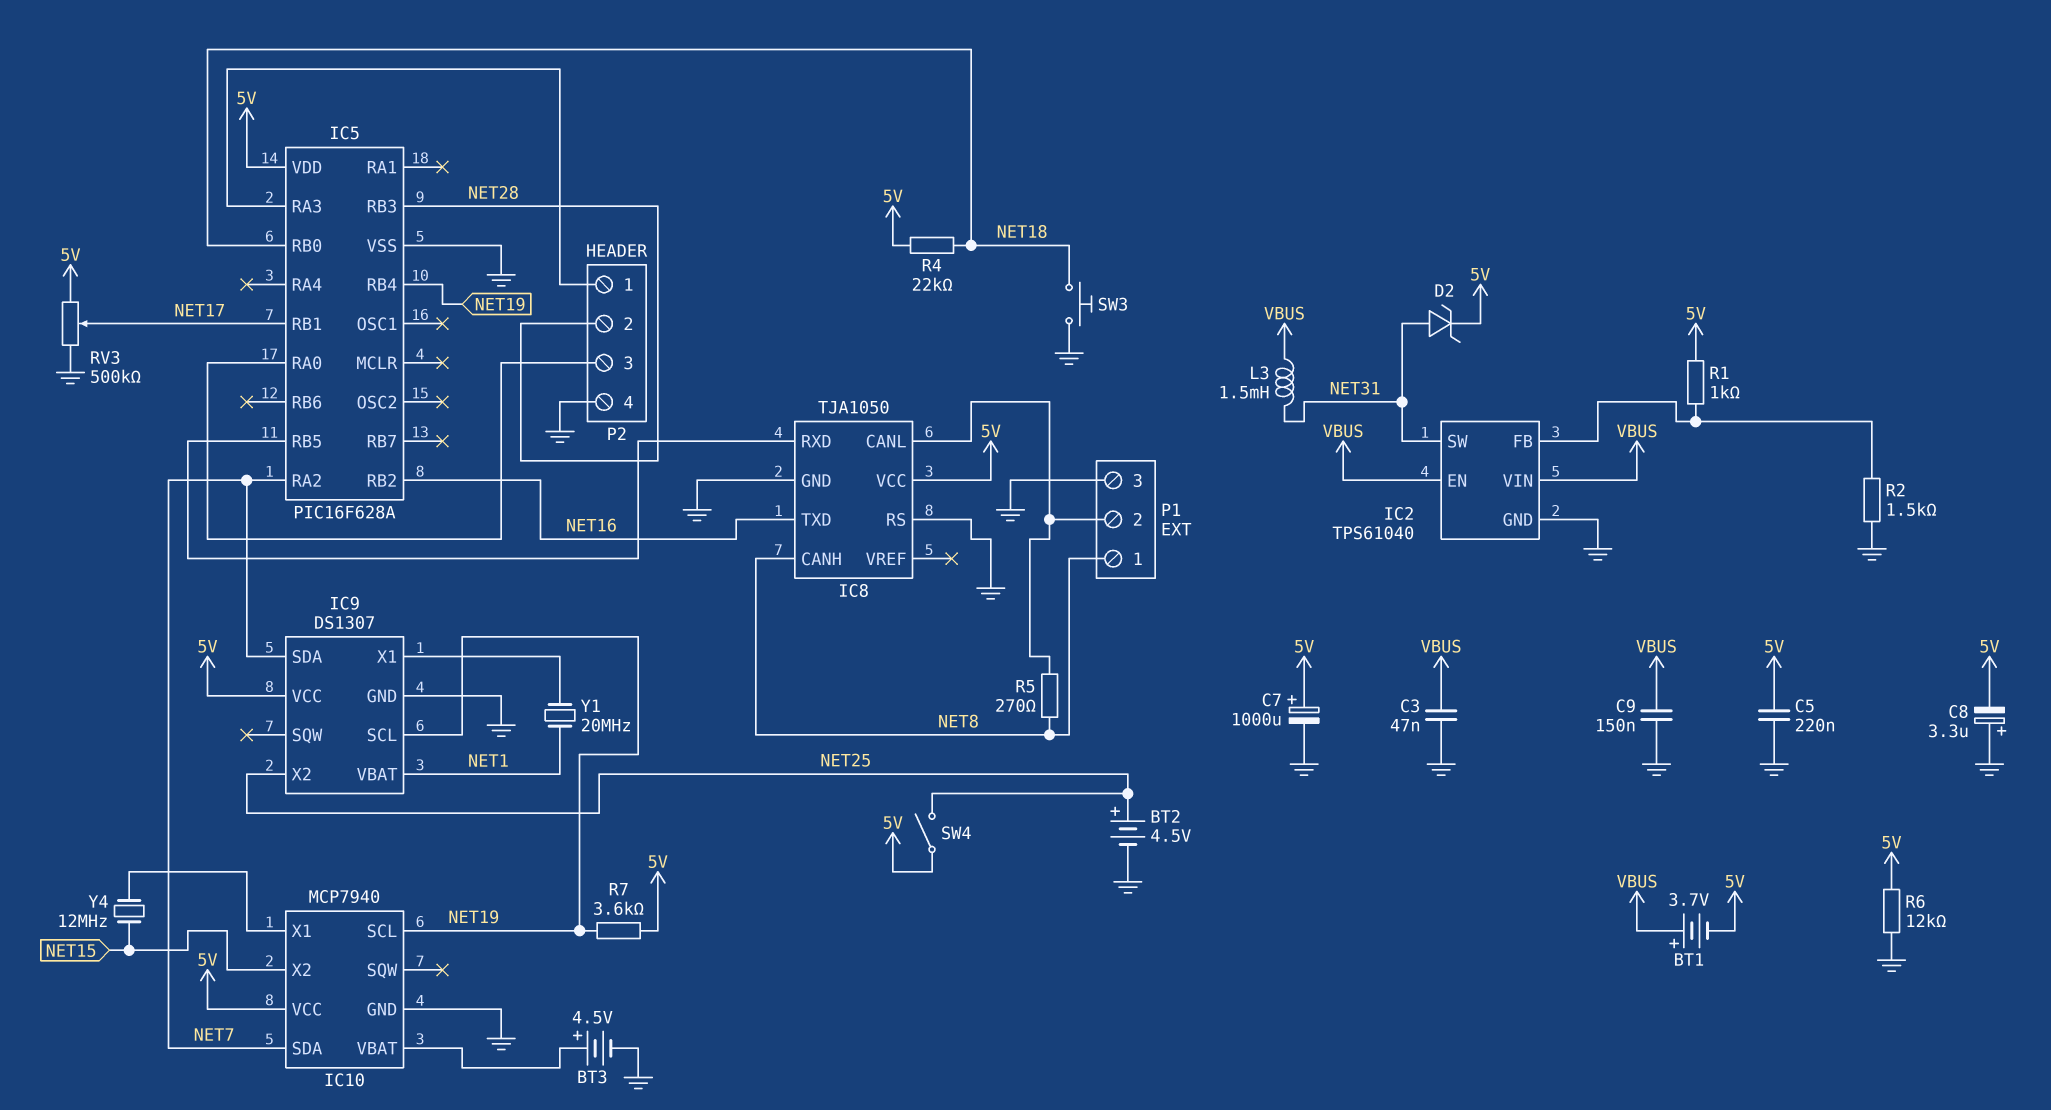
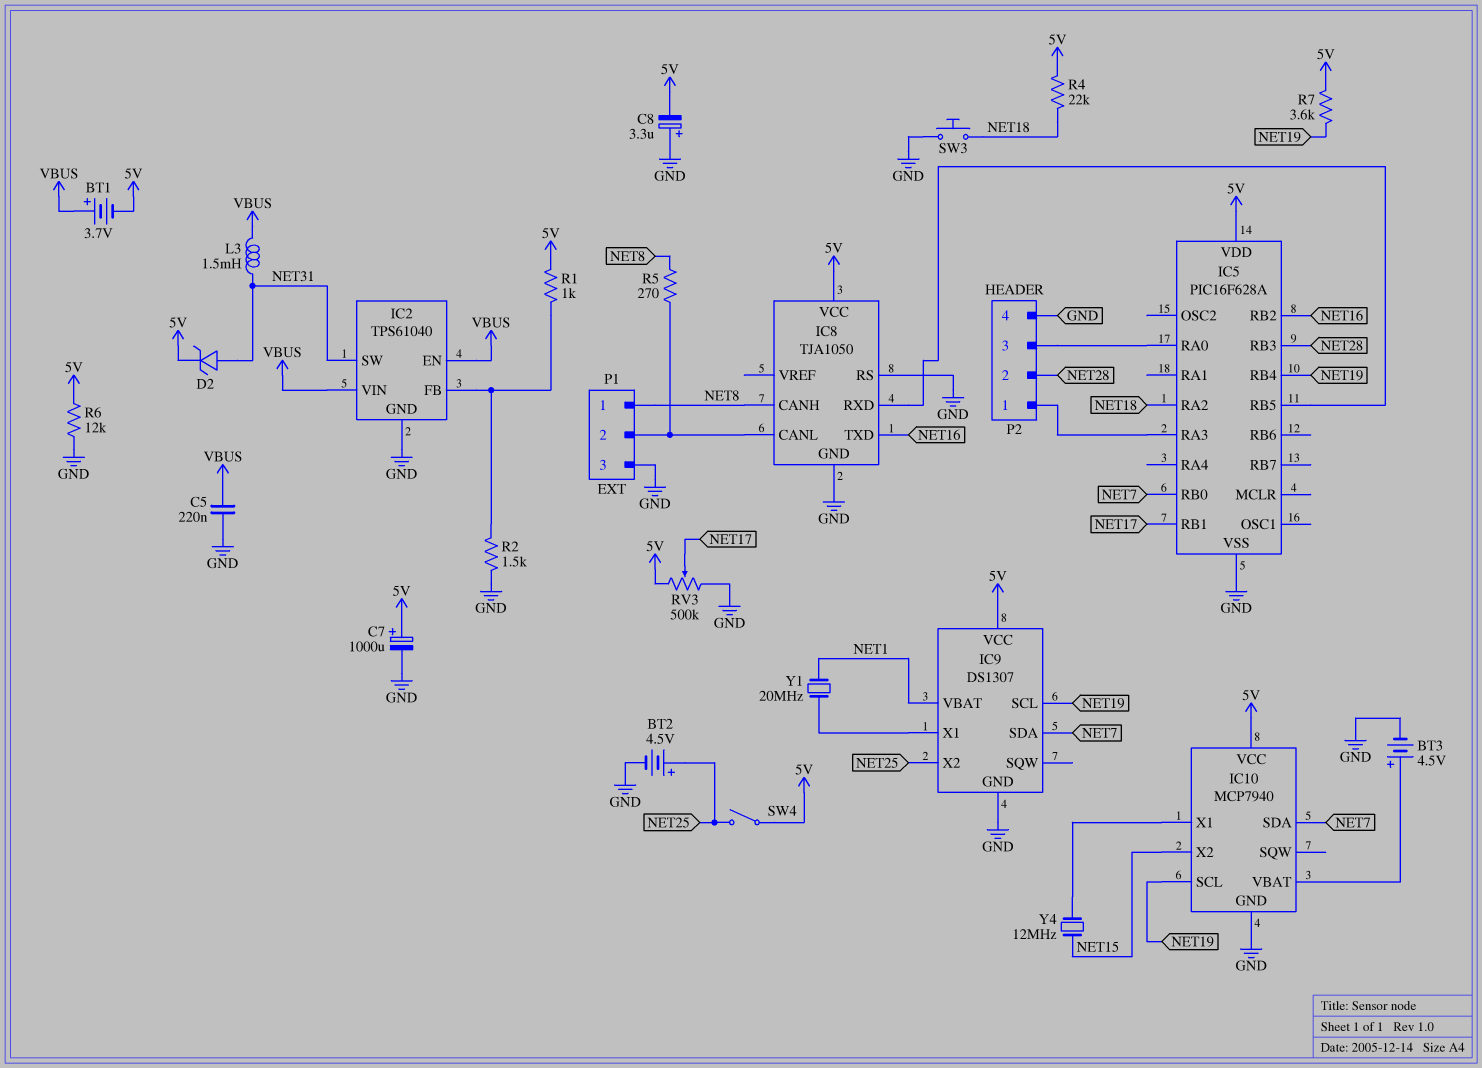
C3: 47nF (GND, VBUS) -> none
C5: 220nF (5V, GND) -> 220nF (GND, VBUS)
C9: 150nF (GND, VBUS) -> none
IC5 pin RA2: NET7 -> NET18
IC5 pin RB0: NET18 -> NET7

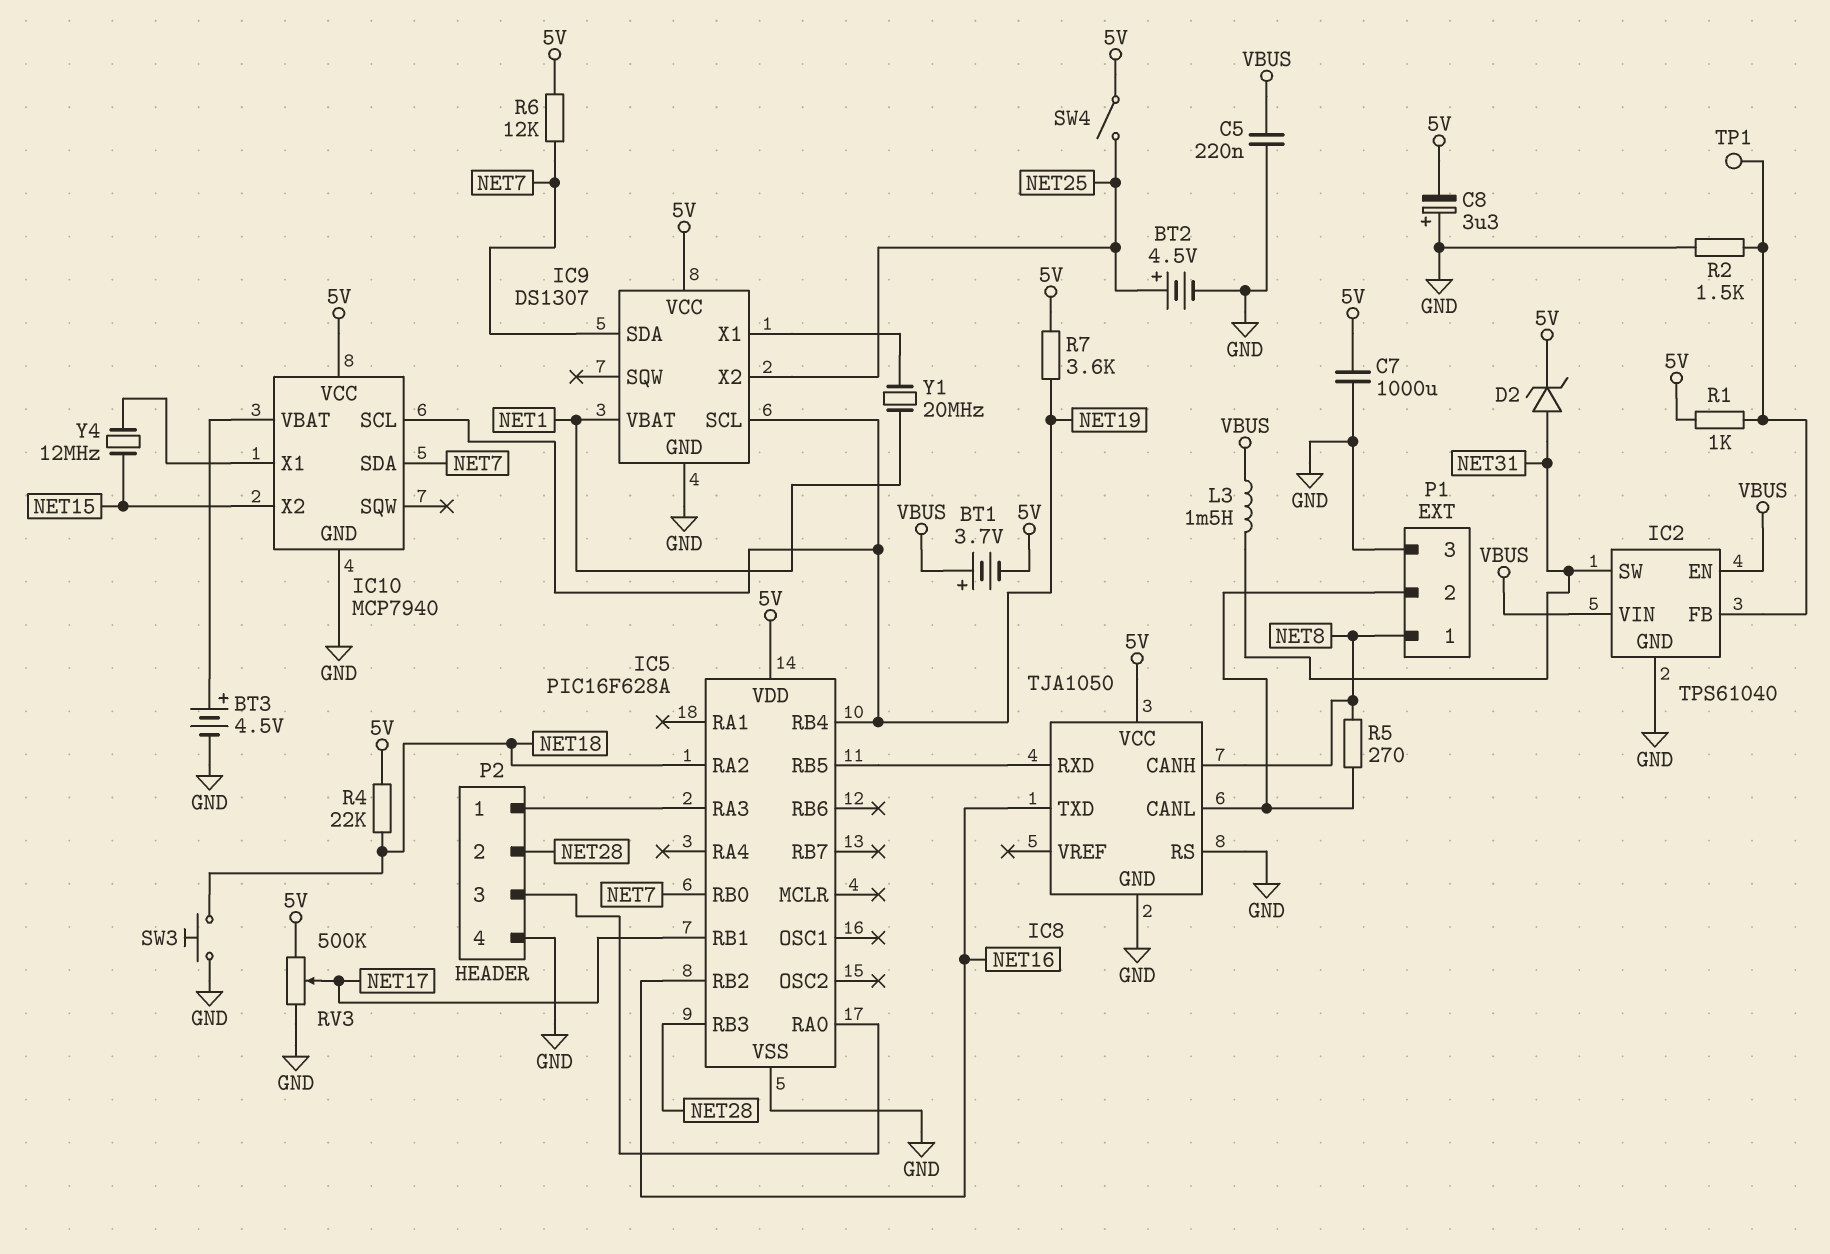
C7: 1000uF (plus 5V, minus GND) -> 1000uF (5V, GND)
R6: 12k (5V, GND) -> 12k (5V, NET7)
TP1: none -> test point (IC2/FB)

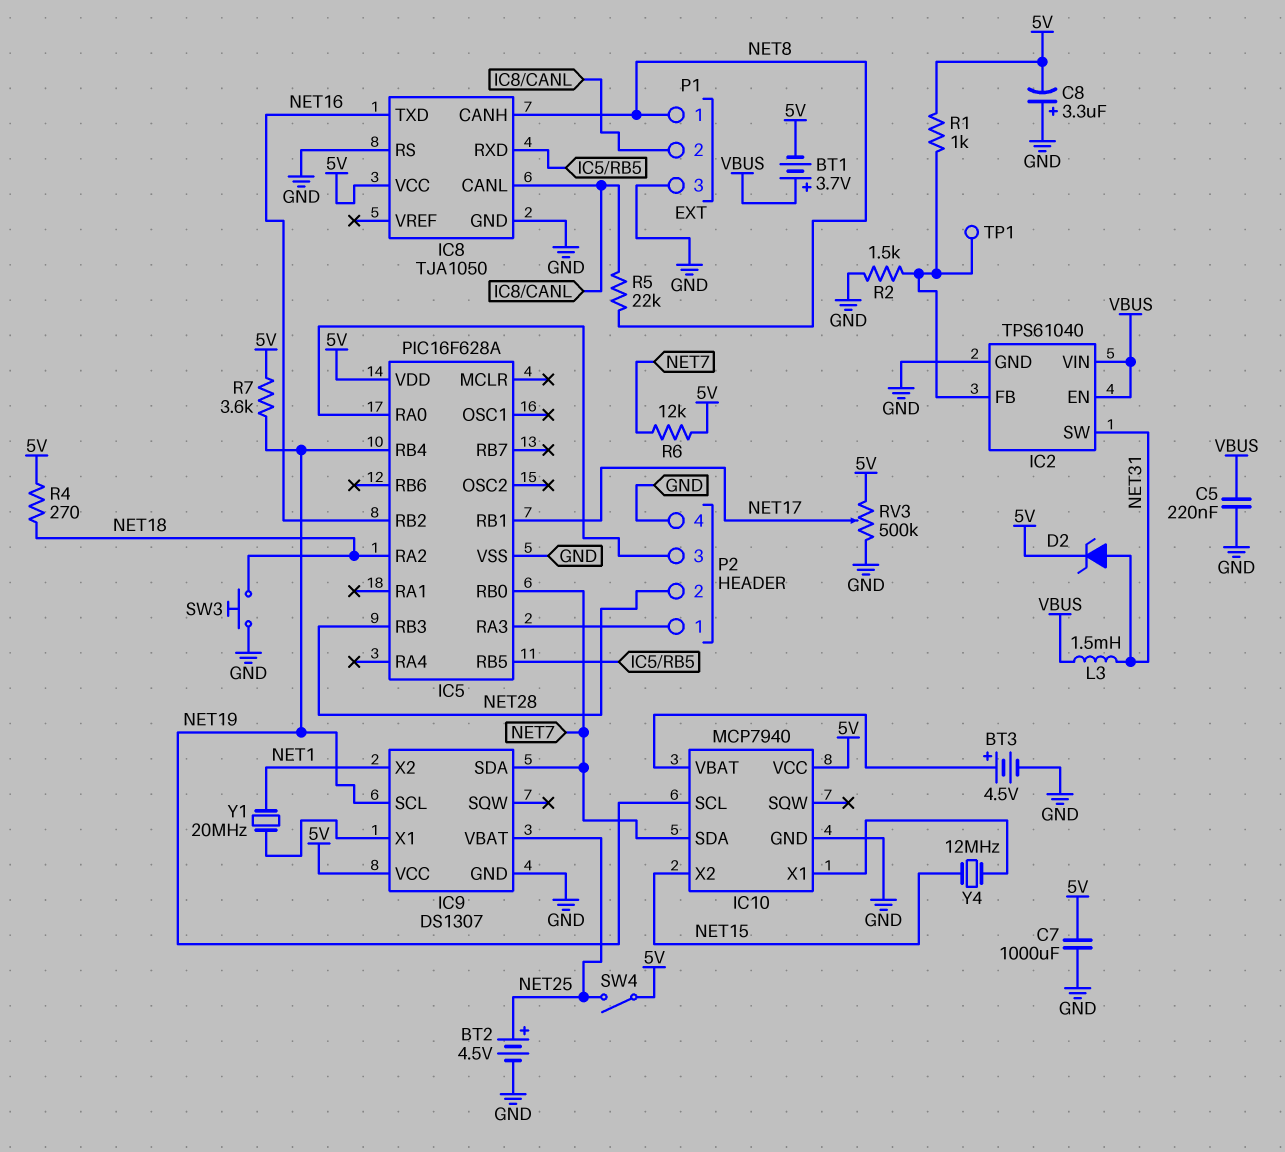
IC9 pin VBAT: NET1 -> NET25
IC9 pin X2: NET25 -> NET1
R4: 22k (5V, NET18) -> 270 (5V, NET18)
R5: 270 (IC8/CANL, NET8) -> 22k (IC8/CANL, NET8)

